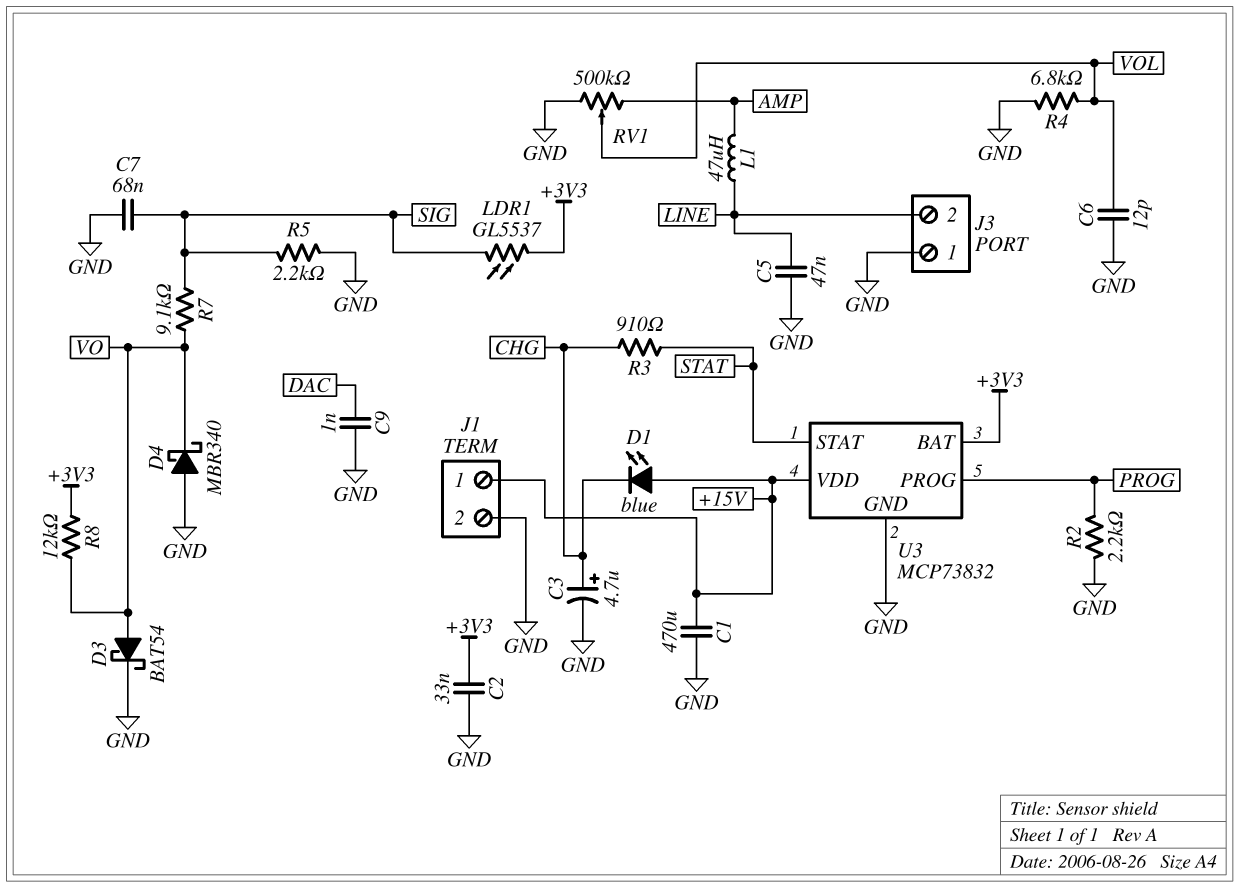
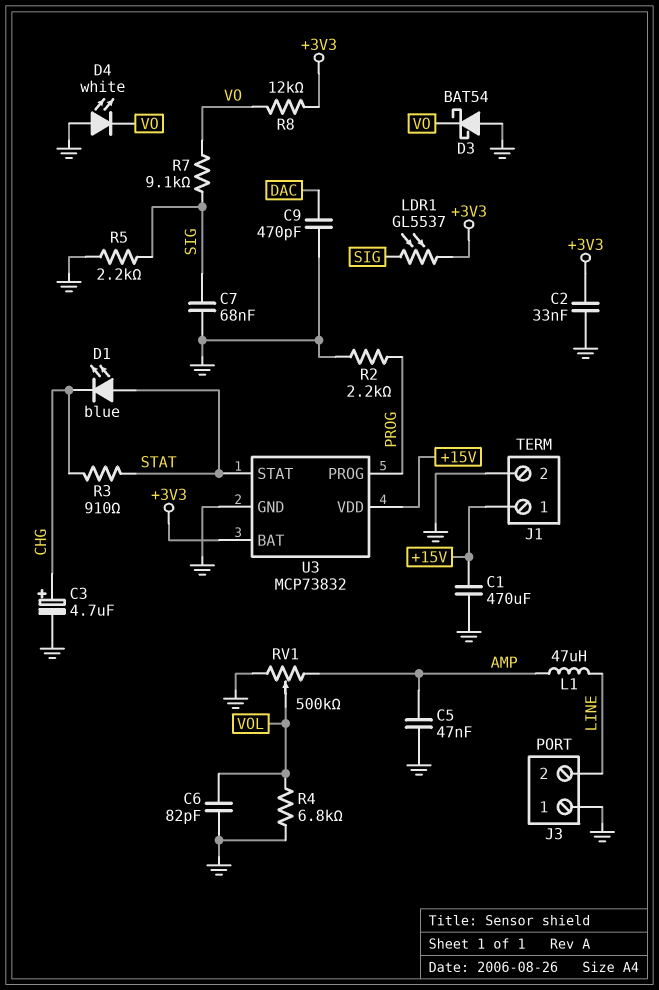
C5: 47nF (GND, LINE) -> 47nF (AMP, GND)
C6: 12pF (GND, VOL) -> 82pF (GND, VOL)
C9: 1nF (DAC, GND) -> 470pF (DAC, GND)
D1: LED blue (A +15V, K CHG) -> LED blue (A STAT, K CHG)
D3: schottky BAT54 (A VO, K GND) -> schottky BAT54 (A GND, K VO)
D4: schottky MBR340 (A GND, K VO) -> LED white (A GND, K VO)

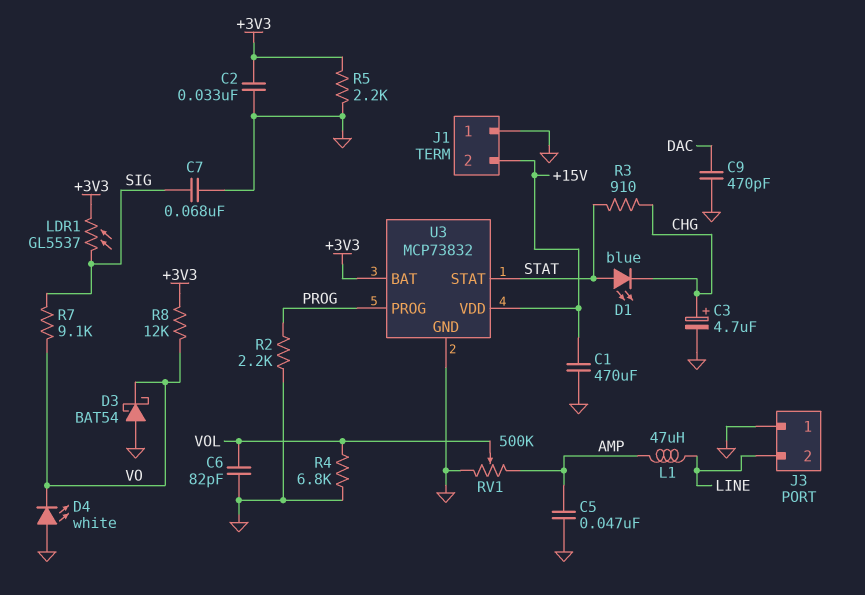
J1 pin 1: +15V -> GND
J1 pin 2: GND -> +15V
R5: 2.2k (GND, SIG) -> 2.2k (+3V3, GND)

